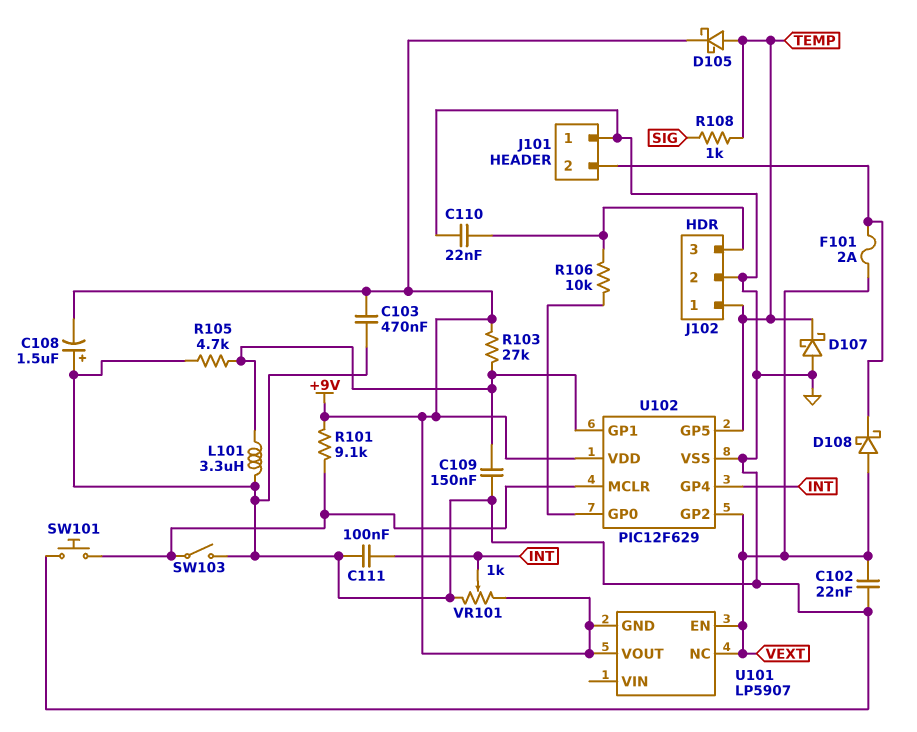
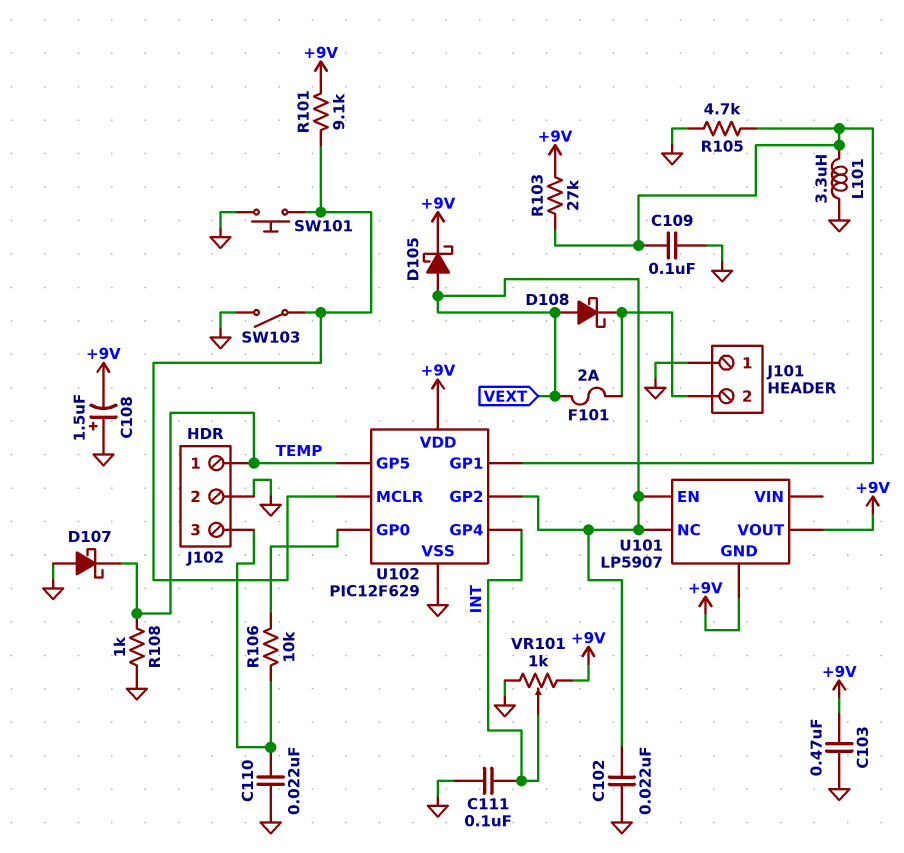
C109: 150nF (GND, U102/GP1) -> 100nF (GND, U102/GP1)
D105: schottky (A TEMP, K +9V) -> schottky (A VEXT, K +9V)
R108: 1k (SIG, TEMP) -> 1k (GND, TEMP)

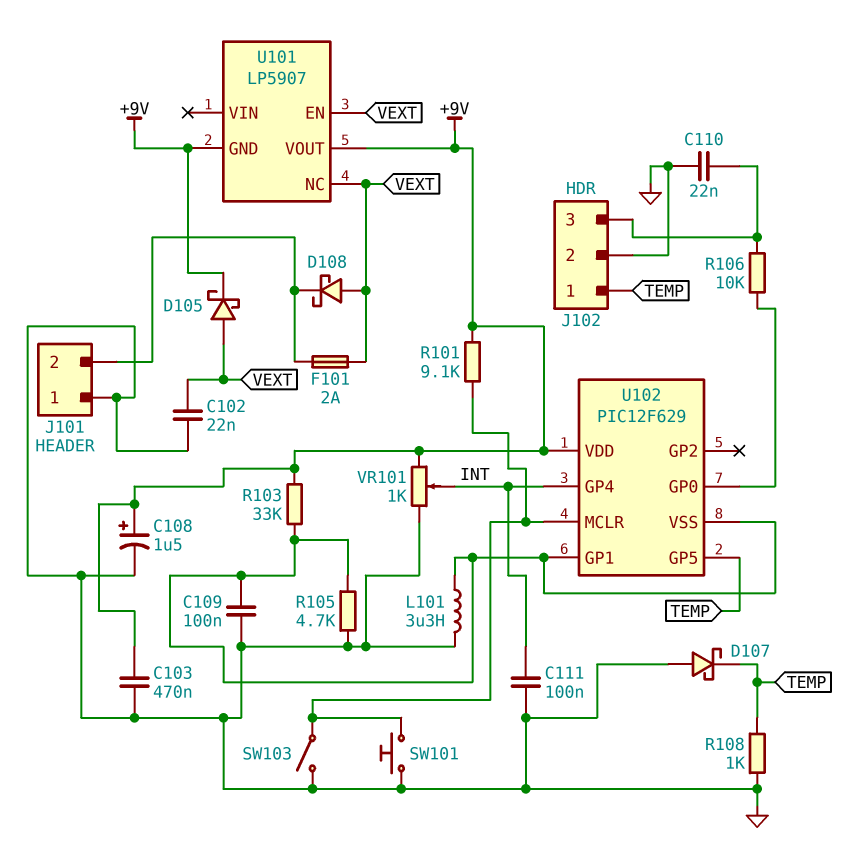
C108: 1.5uF (plus GND, minus +9V) -> 1.5uF (plus +9V, minus GND)
R103: 27k (+9V, U102/GP1) -> 33k (+9V, U102/GP1)
U102 pin GP2: VEXT -> none
U102 pin VSS: GND -> U102/GP1

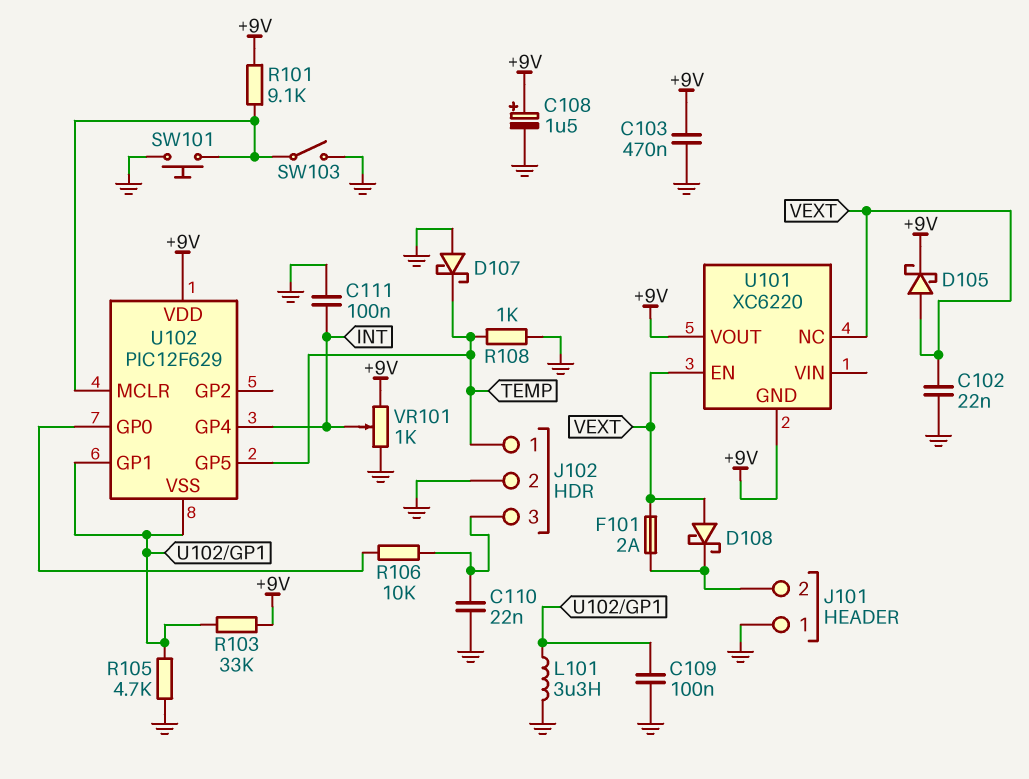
U101: LP5907 -> XC6220

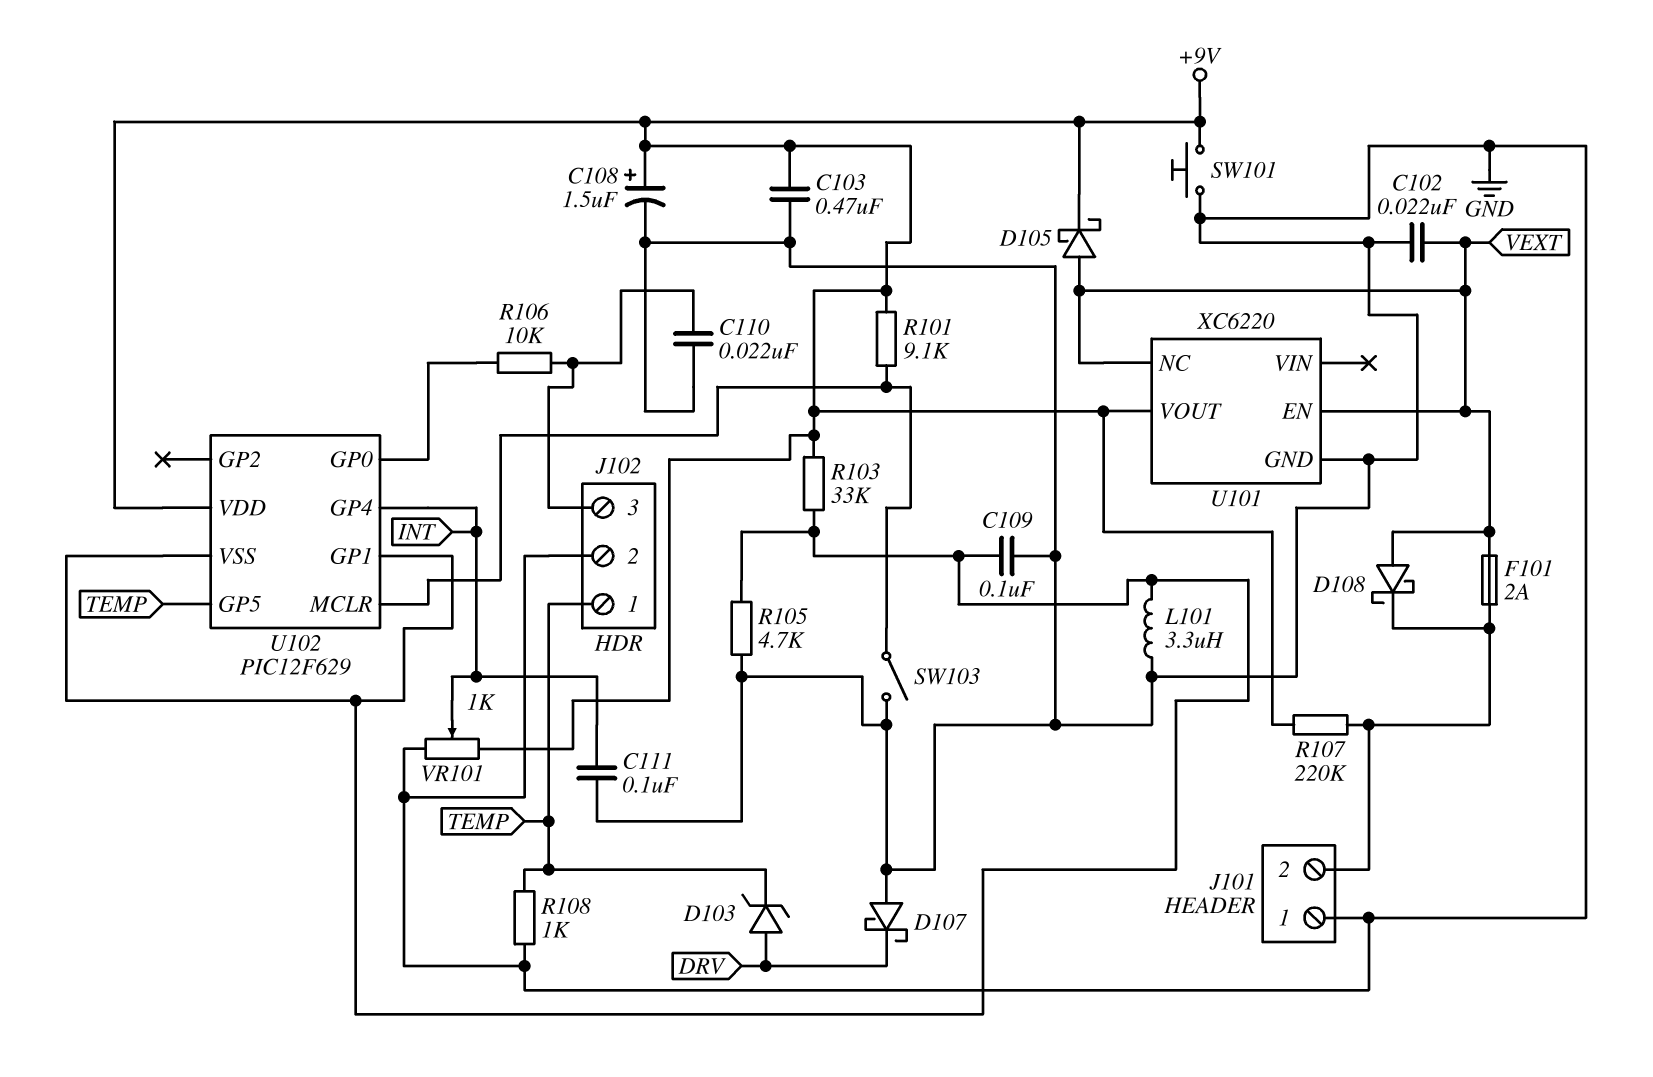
D103: none -> zener (A DRV, K TEMP)
D107: schottky (A GND, K TEMP) -> schottky (A GND, K DRV)
R107: none -> 220k (+9V, J101/2)
SW101: button (GND, U102/MCLR) -> button (+9V, GND)
U101 pin GND: +9V -> GND

